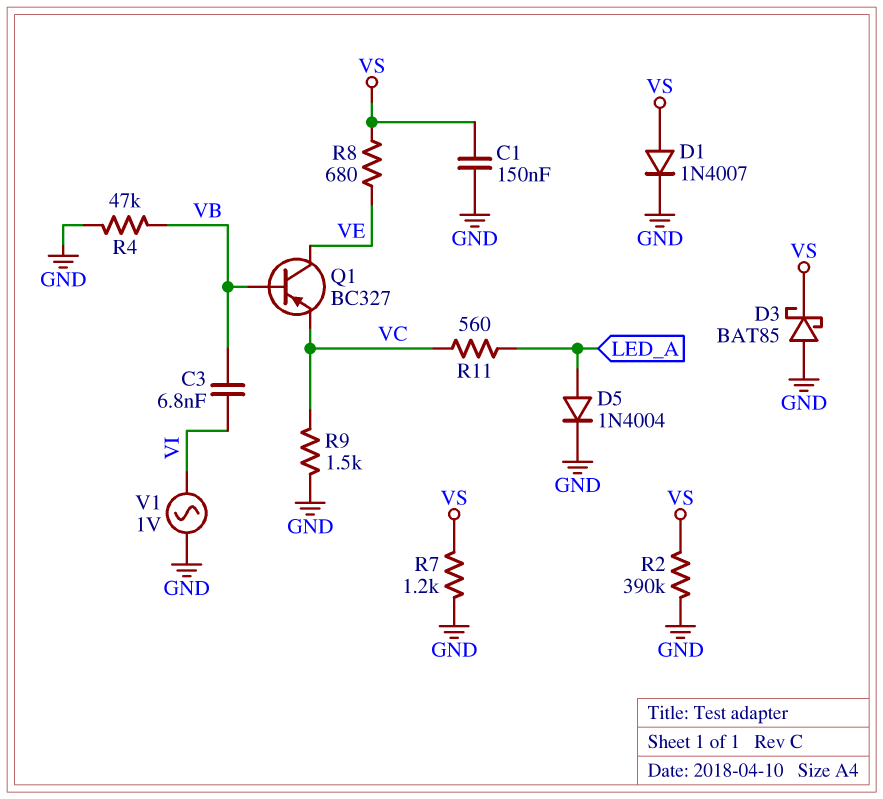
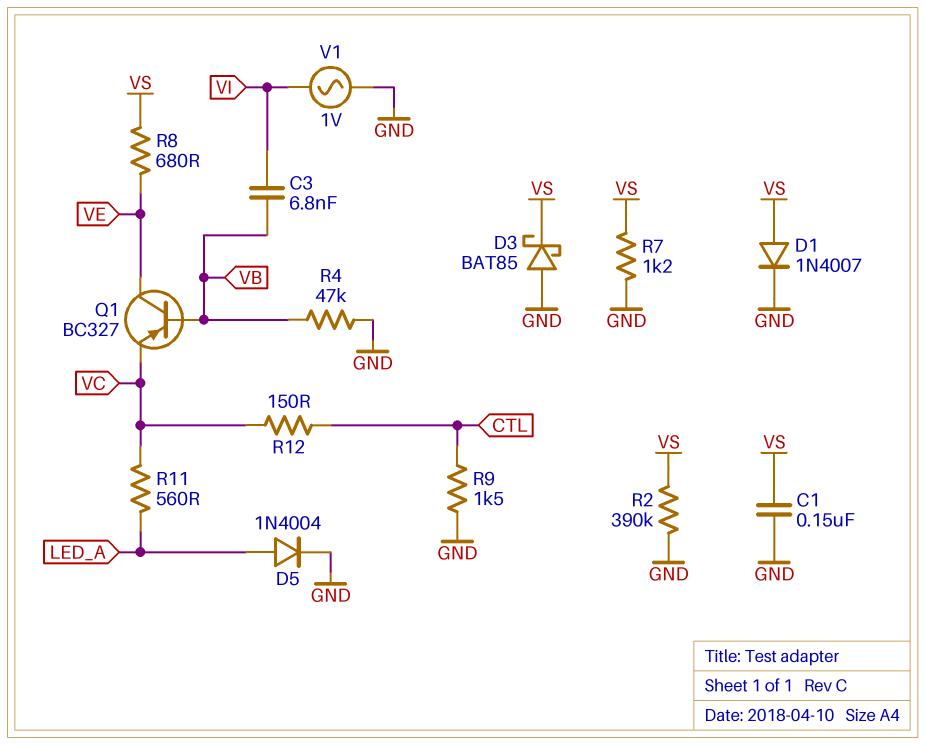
R9: 1.5k (GND, VC) -> 1.5k (CTL, GND)
R12: none -> 150 (CTL, VC)

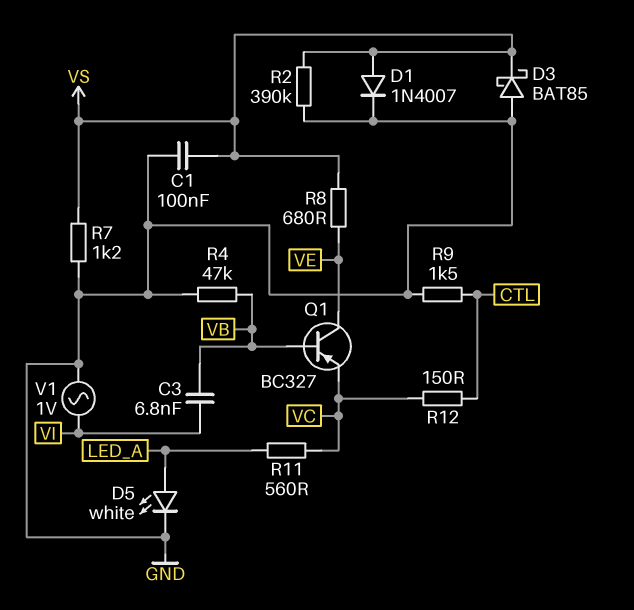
C1: 150nF (GND, VS) -> 100nF (GND, VS)
D5: diode 1N4004 (A LED_A, K GND) -> LED white (A LED_A, K GND)

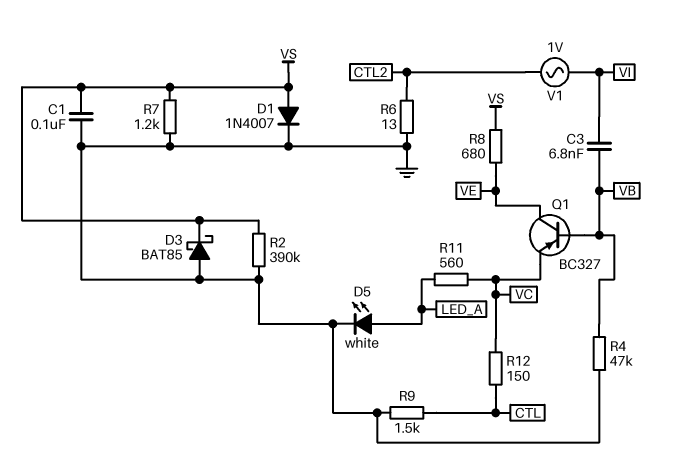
R6: none -> 13 (CTL2, GND)
V1: AC 1V (GND, VI) -> AC 1V (CTL2, VI)

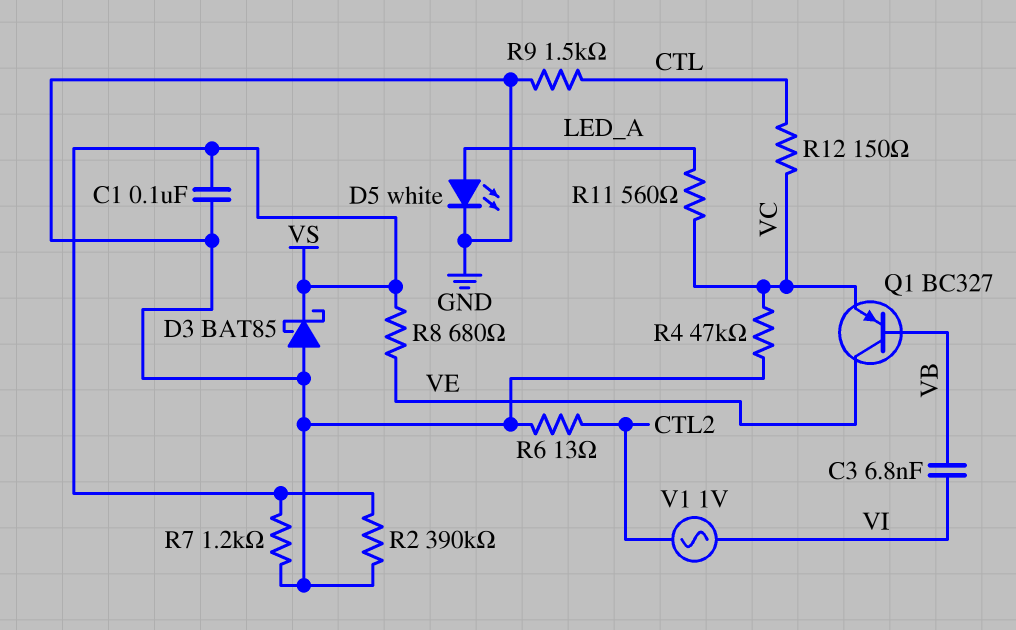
D1: diode 1N4007 (A VS, K GND) -> none
R4: 47k (GND, VB) -> 47k (GND, VC)

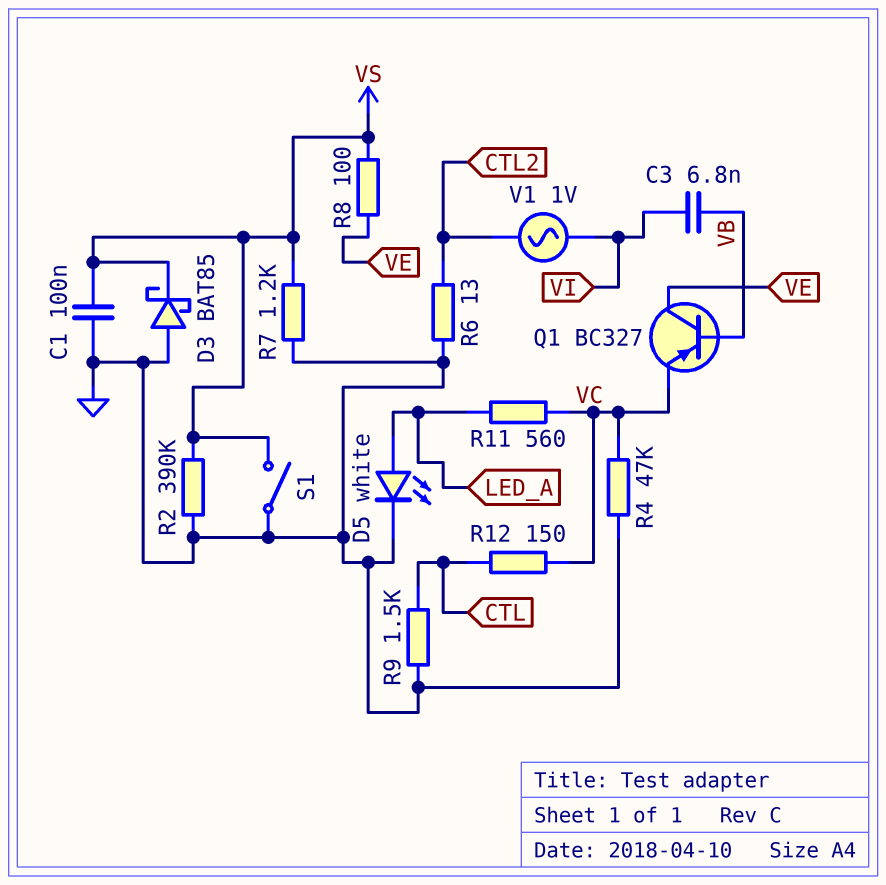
R8: 680 (VE, VS) -> 100 (VE, VS)
S1: none -> switch (GND, VS)

